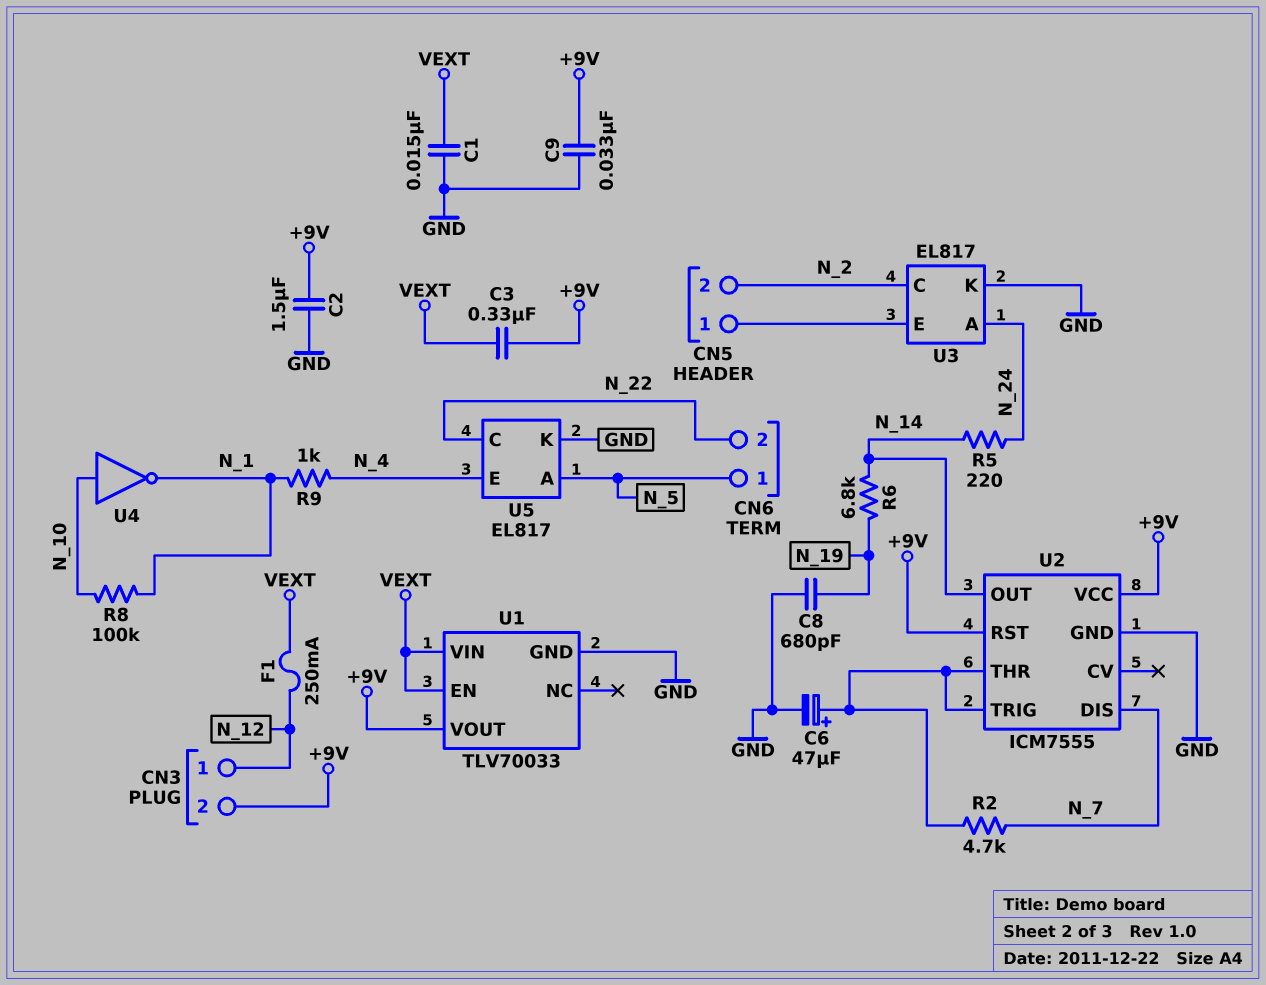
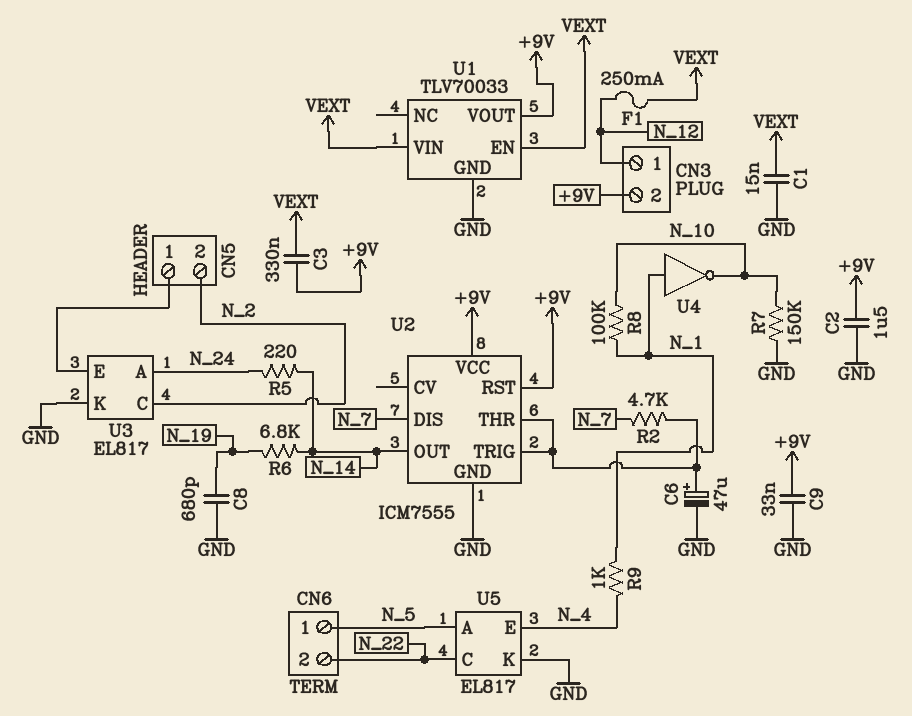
R7: none -> 150k (GND, N_10)
U4: NOT (in N_10, out N_1) -> NOT (in N_1, out N_10)

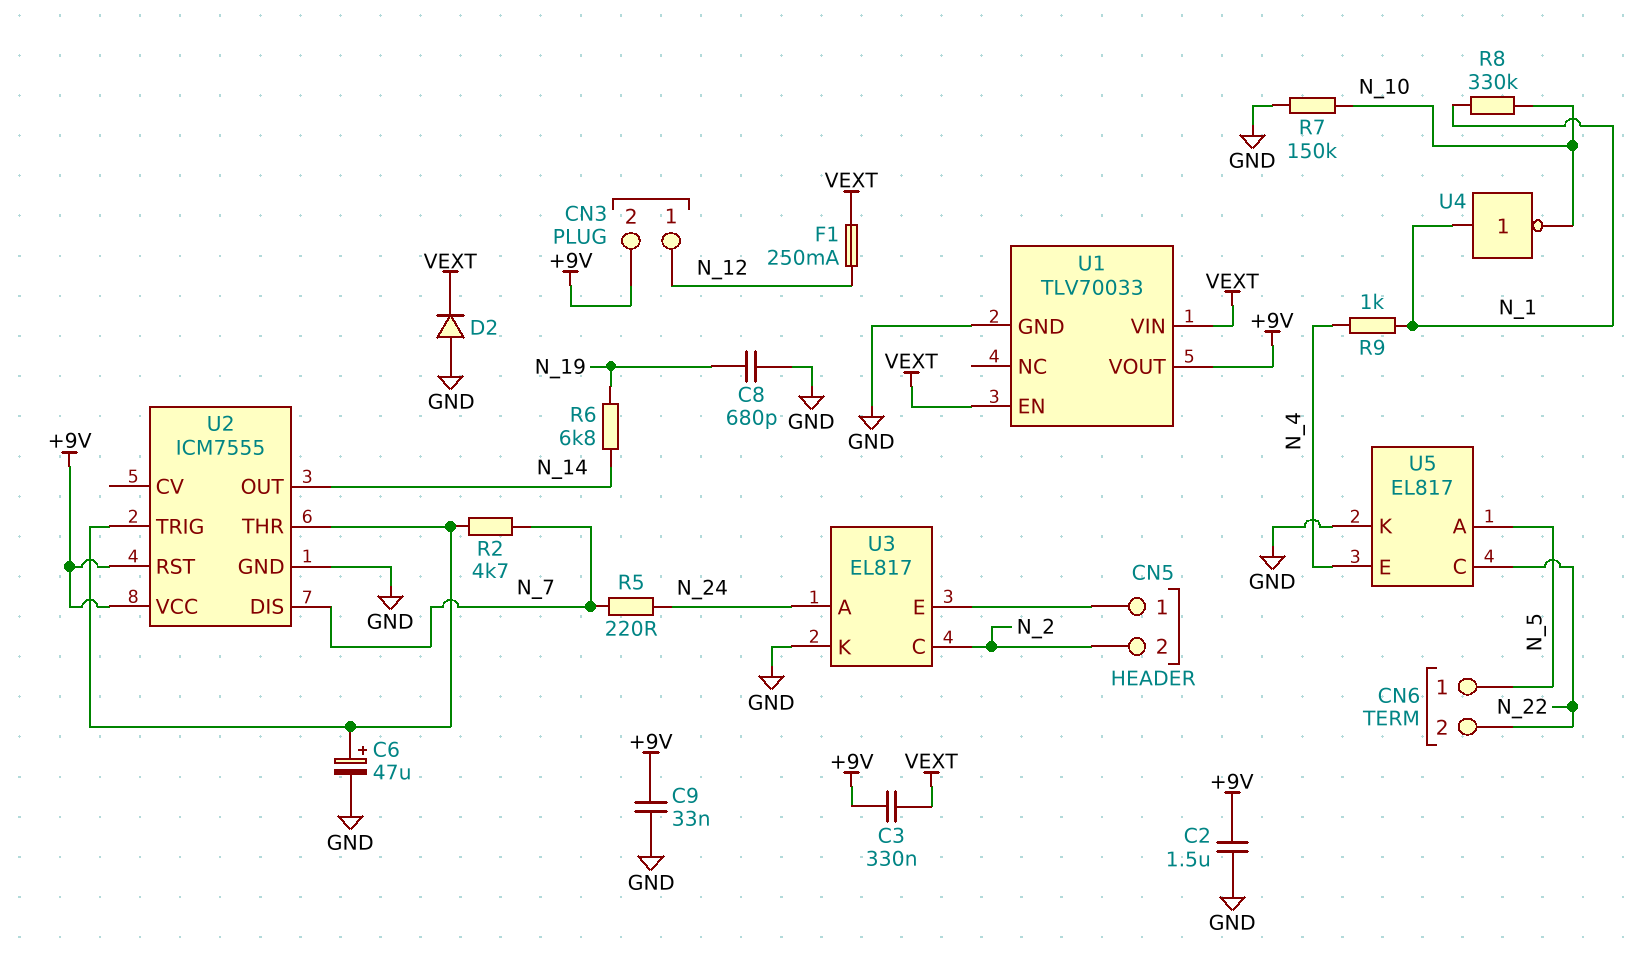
C1: 15nF (GND, VEXT) -> none
D2: none -> diode (A GND, K VEXT)
R5: 220 (N_14, N_24) -> 220 (N_7, N_24)
R8: 100k (N_1, N_10) -> 330k (N_1, N_10)

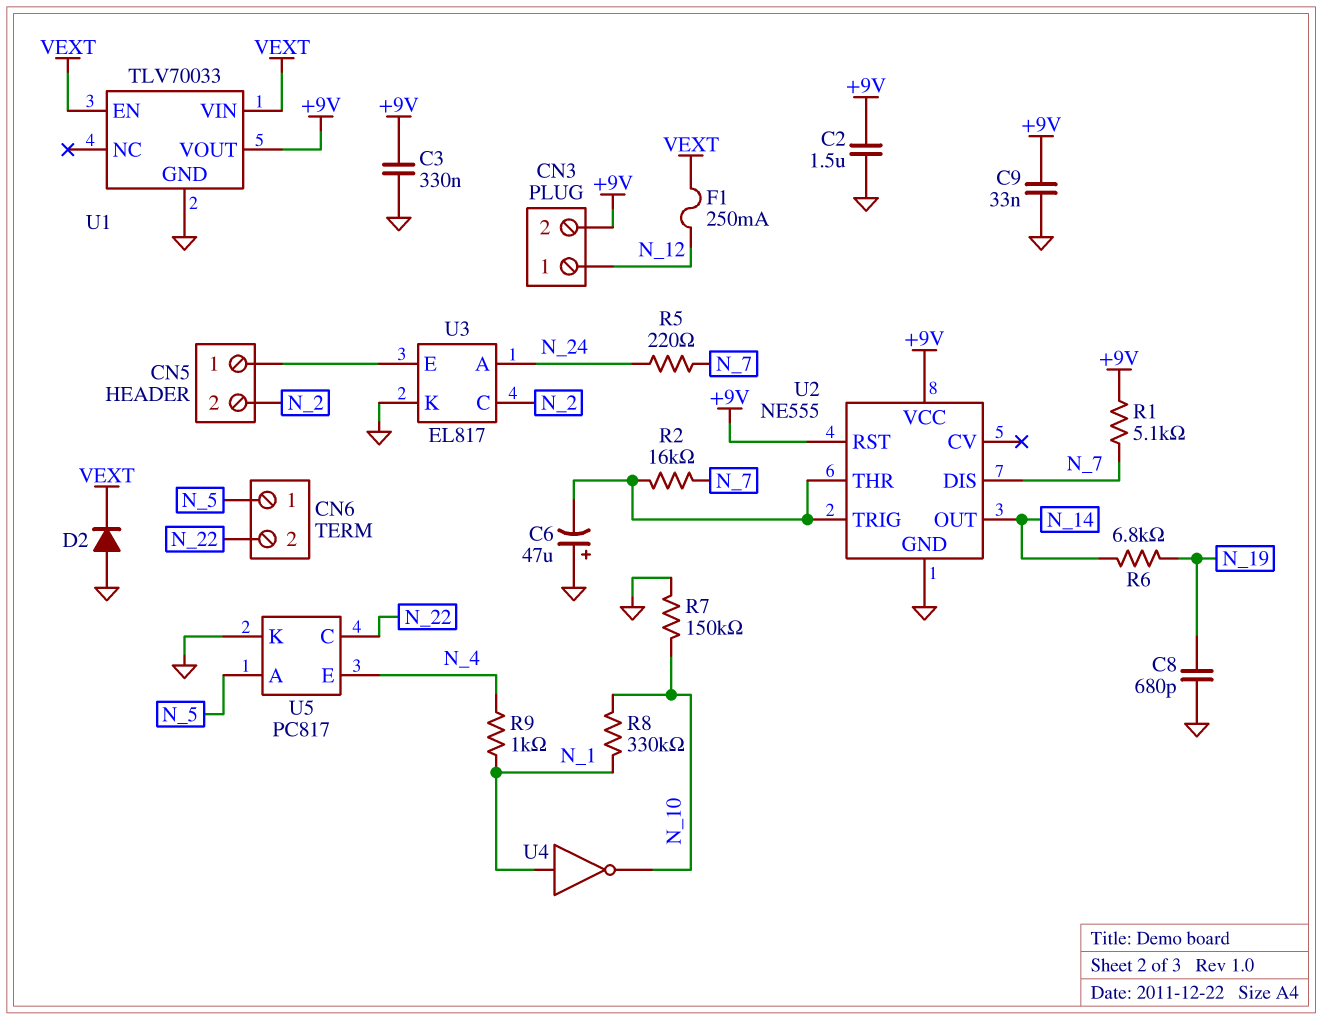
C3: 330nF (+9V, VEXT) -> 330nF (+9V, GND)
C6: 47uF (plus U2/THR, minus GND) -> 47uF (plus GND, minus U2/THR)
R1: none -> 5.1k (+9V, N_7)
R2: 4.7k (N_7, U2/THR) -> 16k (N_7, U2/THR)
U2: ICM7555 -> NE555
U5: EL817 -> PC817

